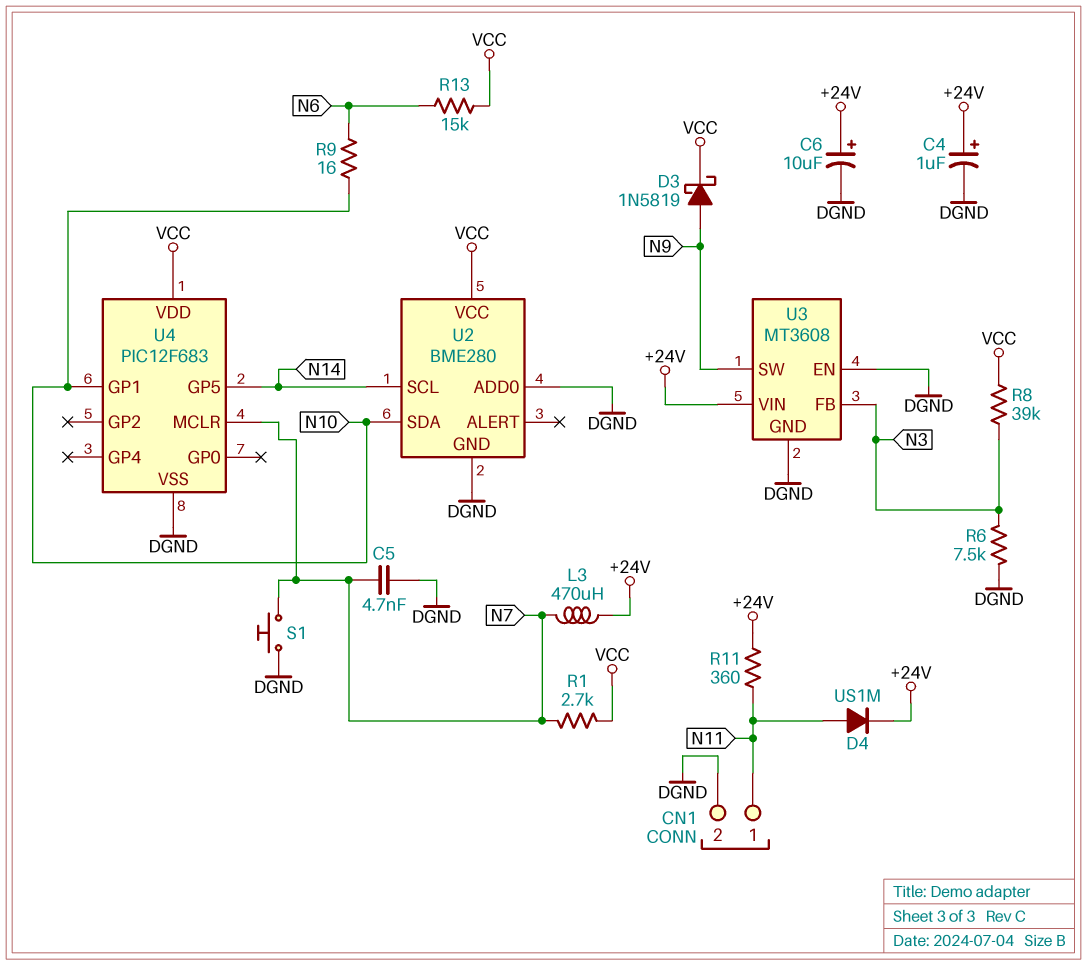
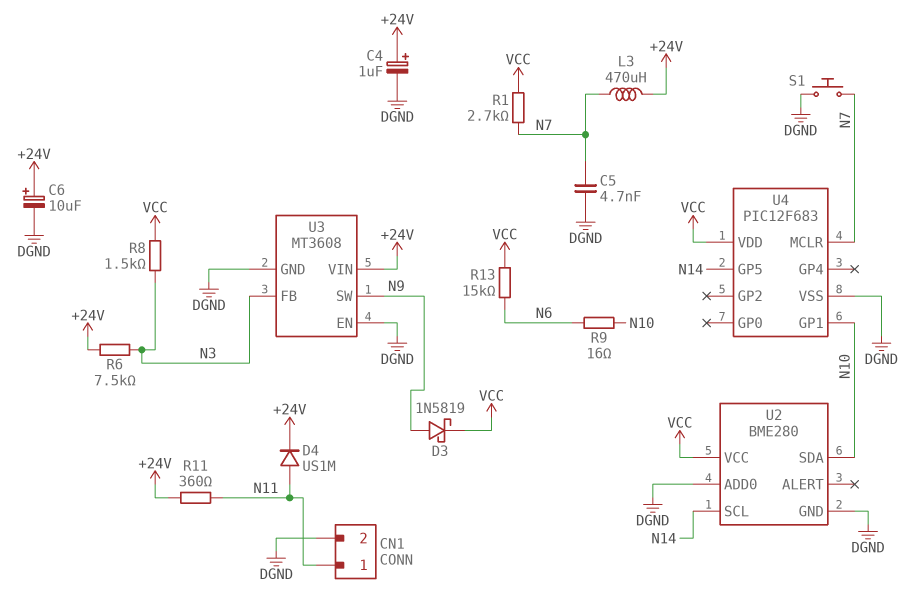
R6: 7.5k (DGND, N3) -> 7.5k (+24V, N3)
R8: 39k (N3, VCC) -> 1.5k (N3, VCC)

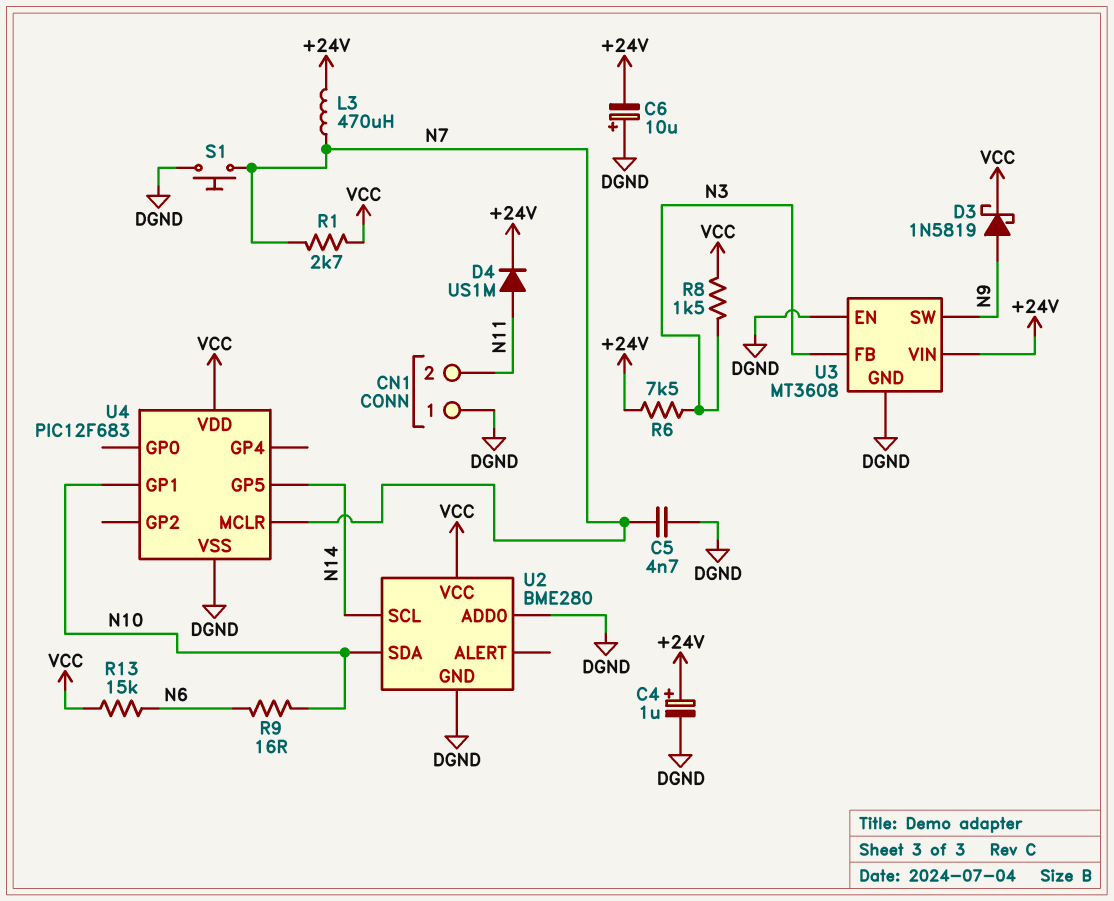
C6: 10uF (plus +24V, minus DGND) -> 10uF (plus DGND, minus +24V)
CN1 pin 1: N11 -> DGND
CN1 pin 2: DGND -> N11
R11: 360 (+24V, N11) -> none

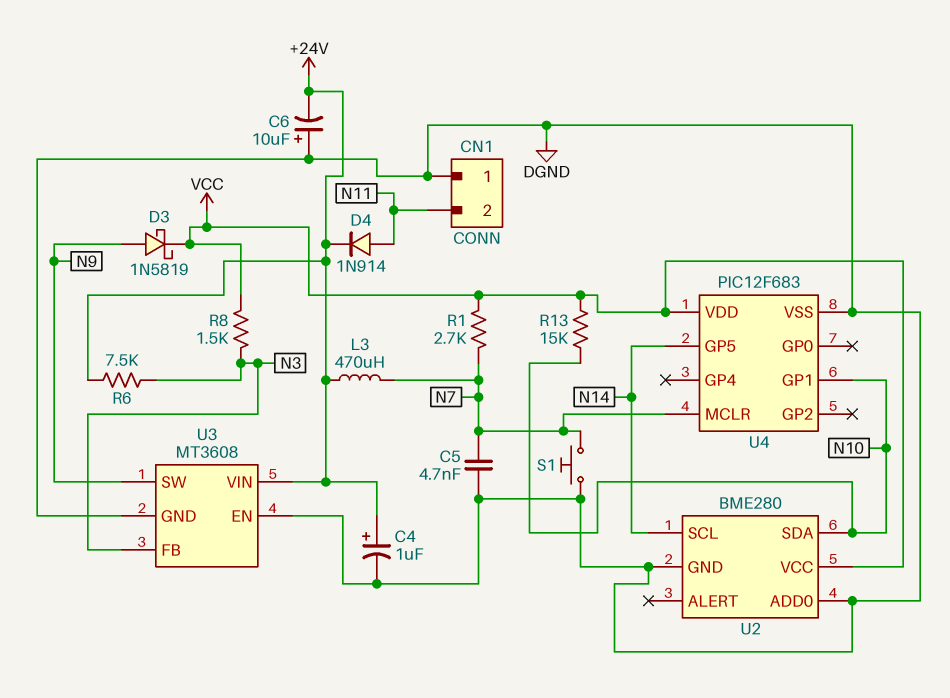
D4: diode US1M (A N11, K +24V) -> diode 1N914 (A N11, K +24V)
R9: 16 (N6, N10) -> none
R13: 15k (N6, VCC) -> 15k (N10, VCC)

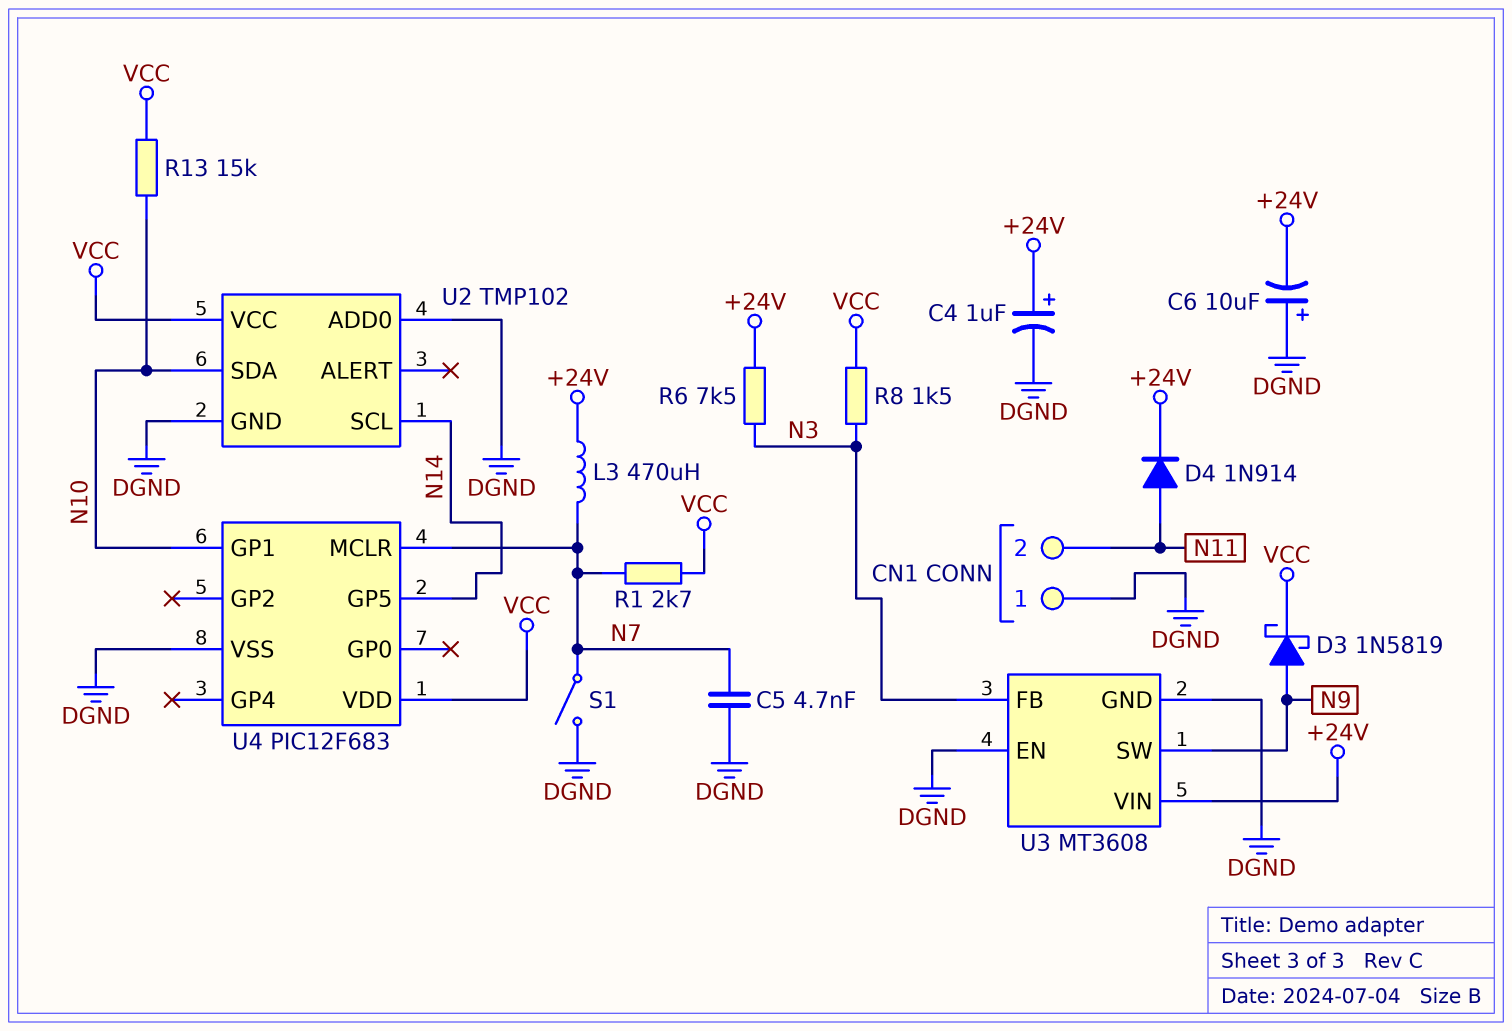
S1: button (DGND, N7) -> switch (DGND, N7)
U2: BME280 -> TMP102

